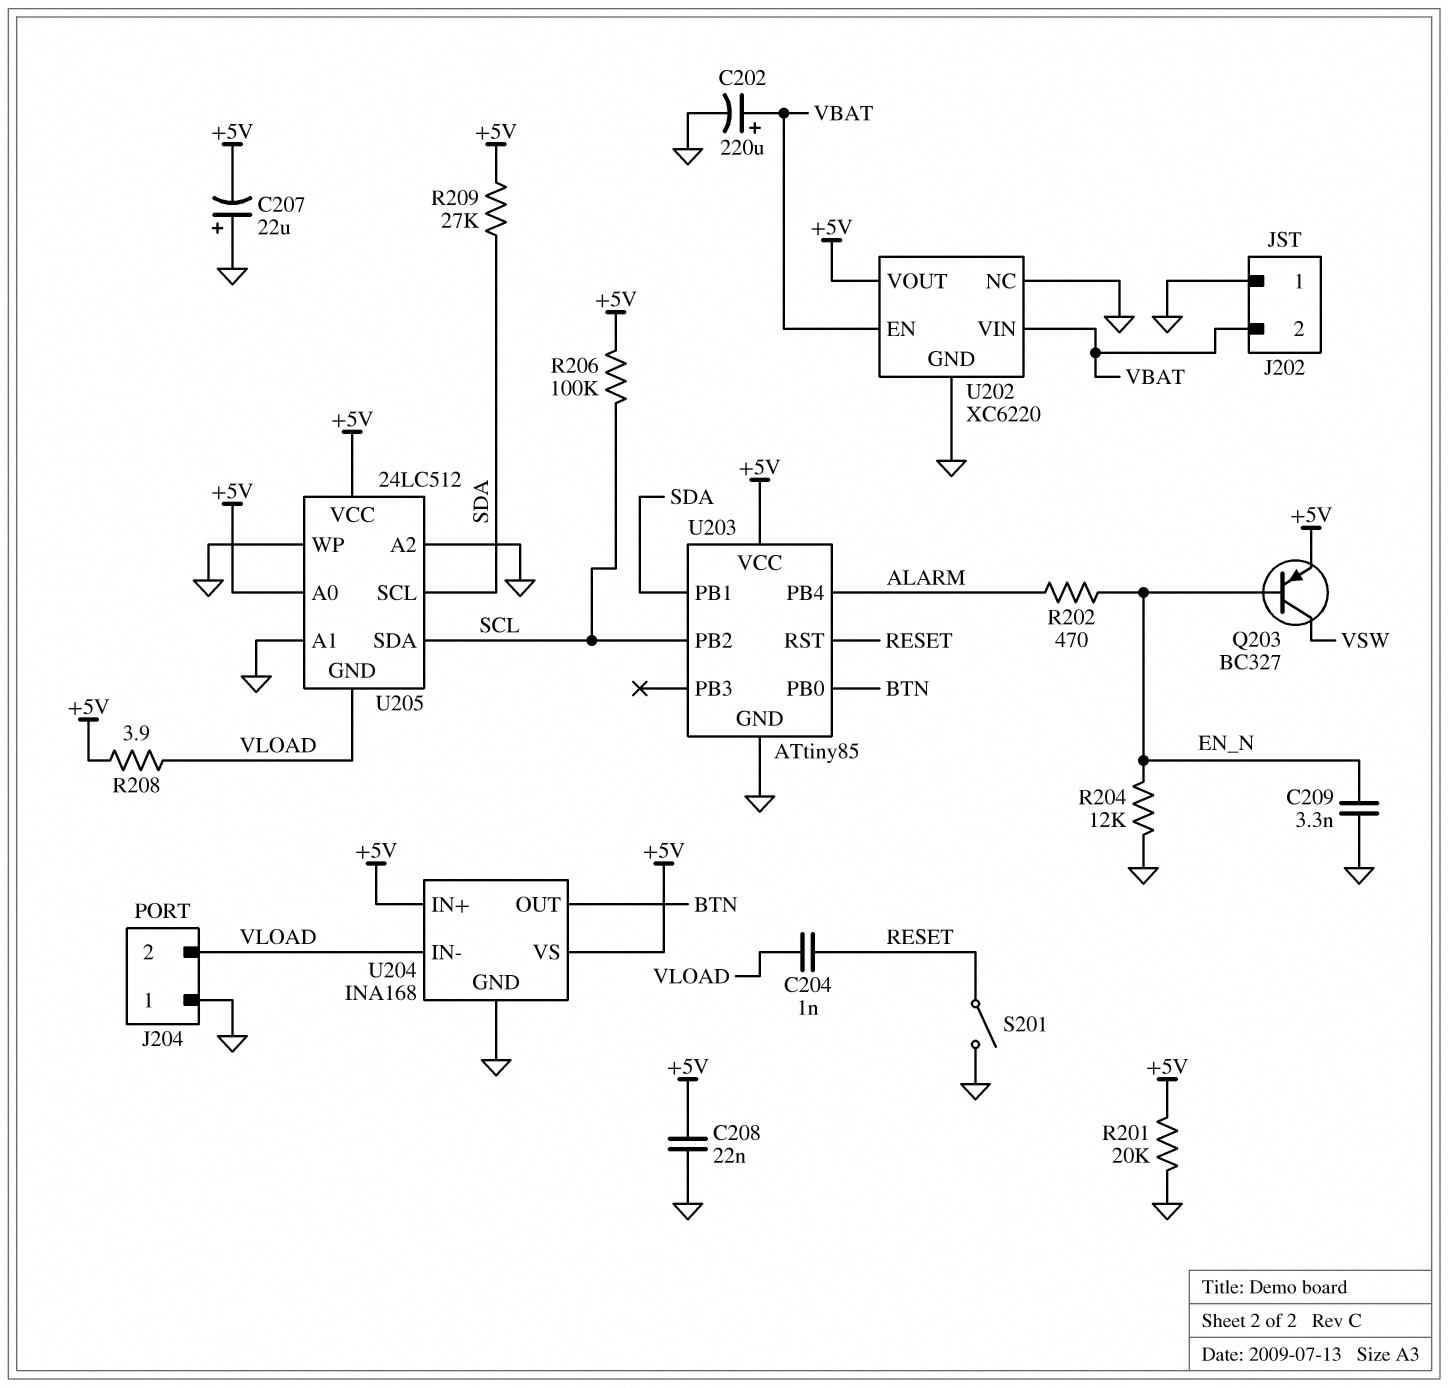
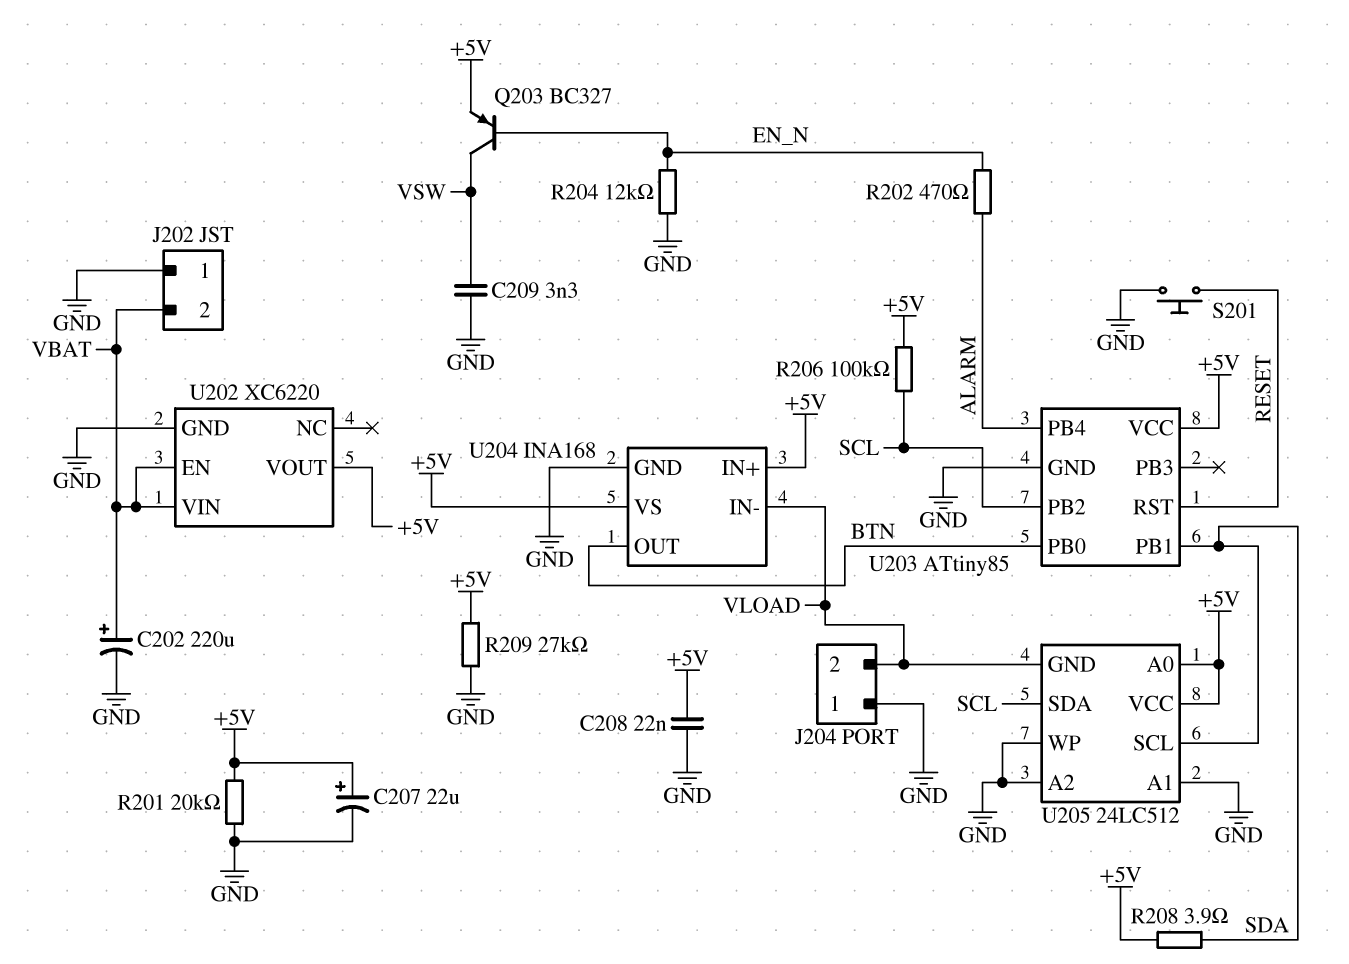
C204: 1nF (RESET, VLOAD) -> none
C207: 22uF (plus GND, minus +5V) -> 22uF (plus +5V, minus GND)
C209: 3.3nF (EN_N, GND) -> 3.3nF (GND, VSW)
R208: 3.9 (+5V, VLOAD) -> 3.9 (+5V, SDA)
R209: 27k (+5V, SDA) -> 27k (+5V, GND)
S201: switch (GND, RESET) -> button (GND, RESET)
U202 pin NC: GND -> none

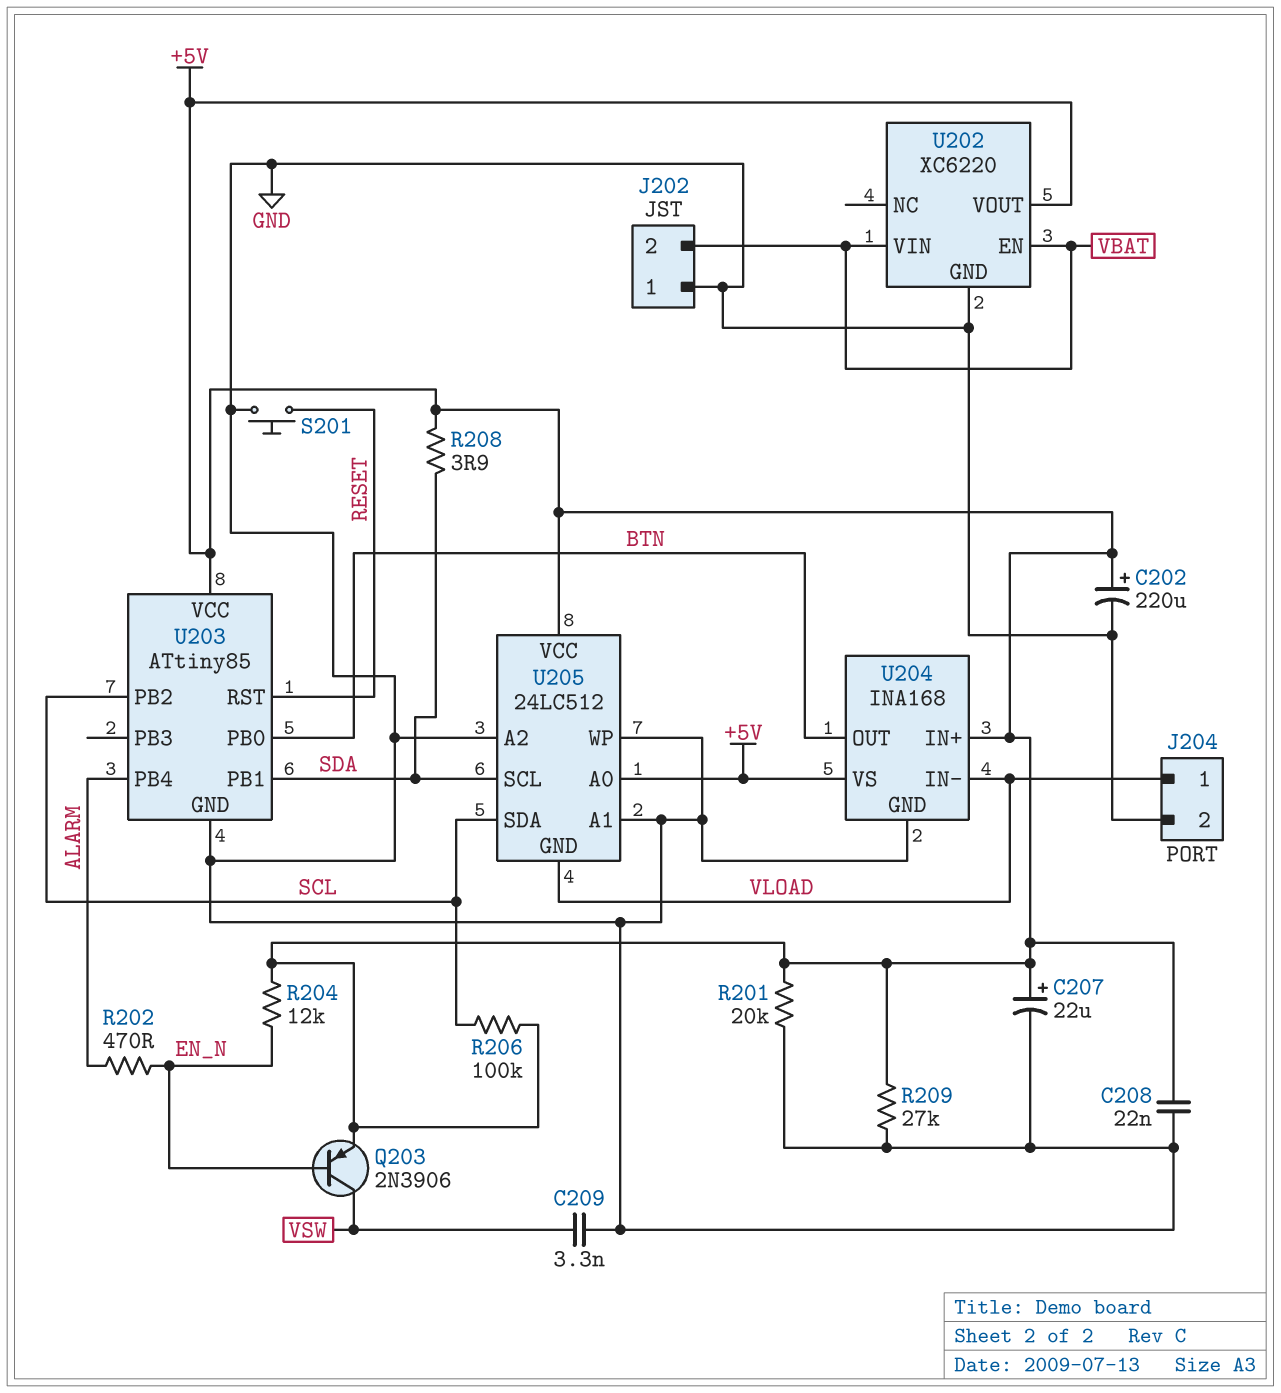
C202: 220uF (plus VBAT, minus GND) -> 220uF (plus +5V, minus GND)
J204 pin 1: GND -> VLOAD
J204 pin 2: VLOAD -> GND
Q203: PNP BC327 (B EN_N, C VSW, E +5V) -> PNP 2N3906 (B EN_N, C VSW, E +5V)
R204: 12k (EN_N, GND) -> 12k (+5V, EN_N)

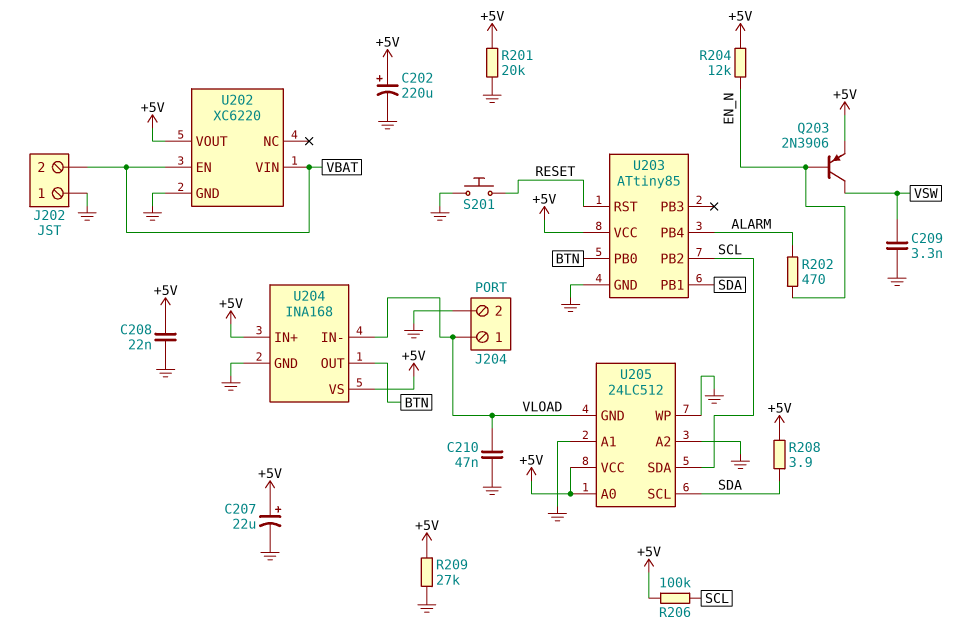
C210: none -> 47nF (GND, VLOAD)

